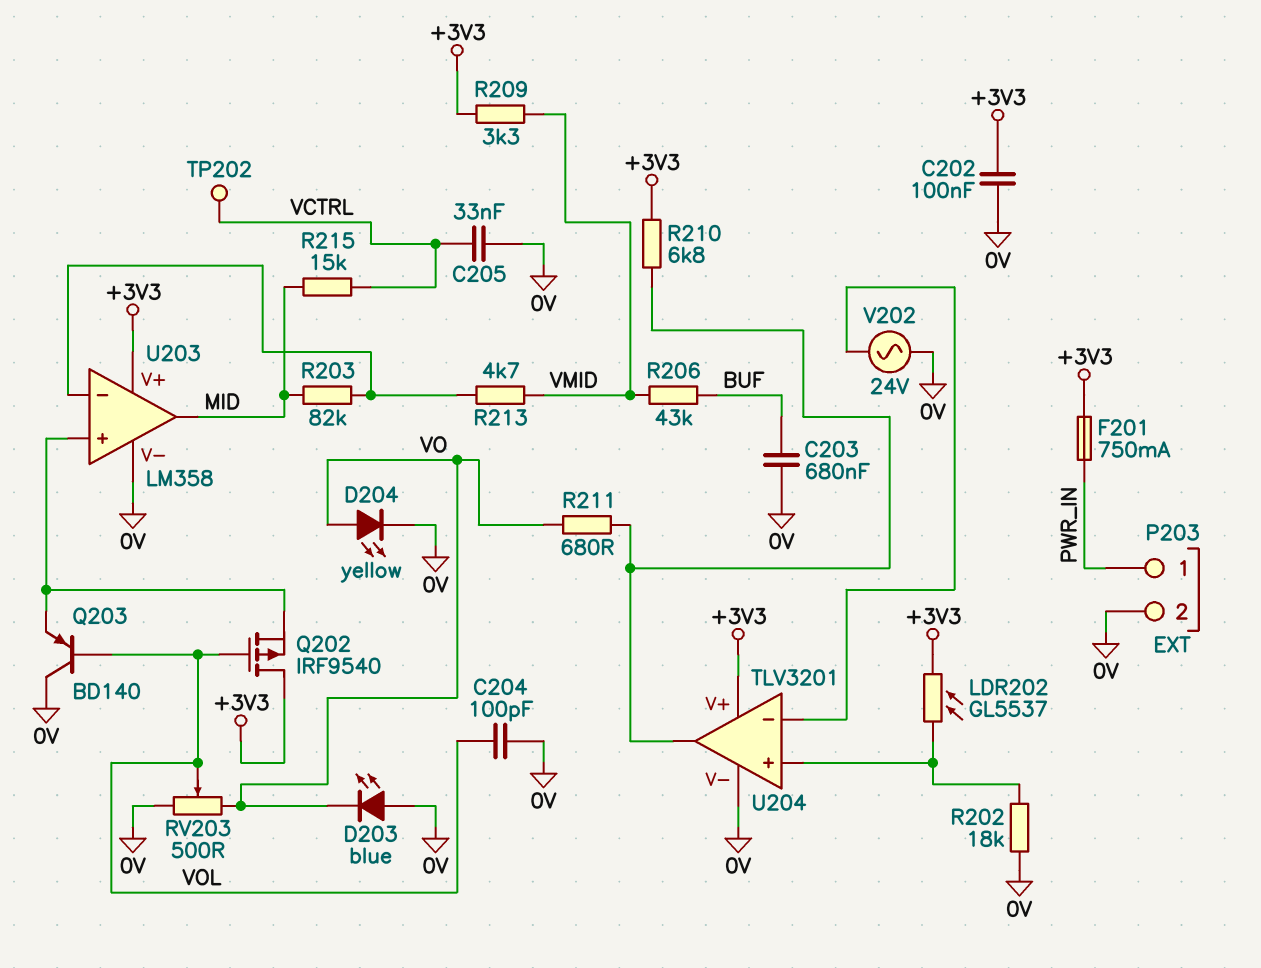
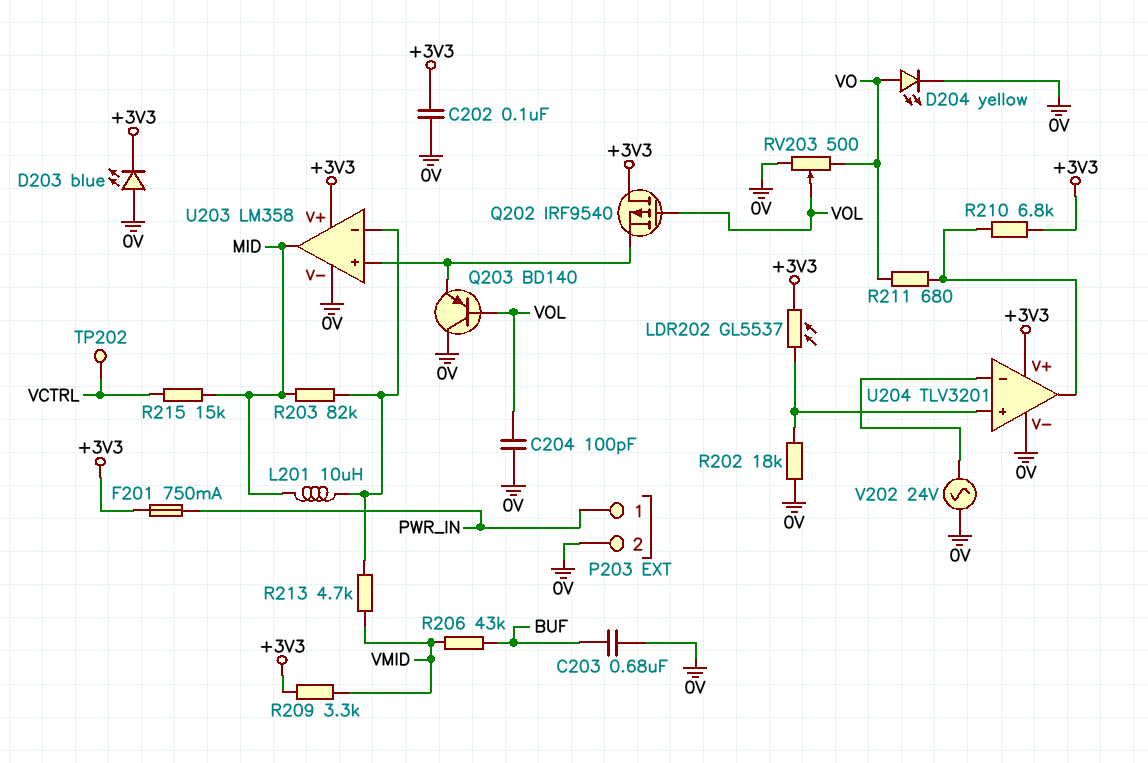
C205: 33nF (0V, VCTRL) -> none
D203: LED blue (A 0V, K VO) -> LED blue (A 0V, K +3V3)
L201: none -> 10uH (MID, U203/in-)

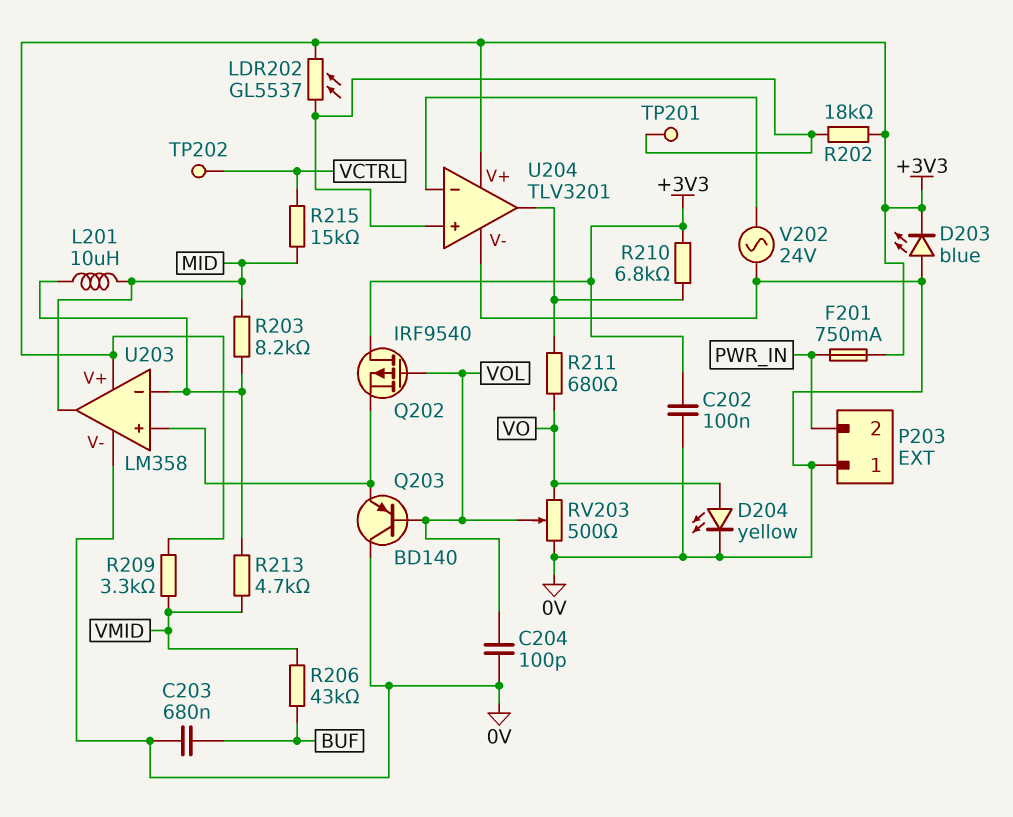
P203 pin 1: PWR_IN -> 0V
P203 pin 2: 0V -> PWR_IN
R202: 18k (0V, U204/in+) -> 18k (+3V3, U204/in+)
R203: 82k (MID, U203/in-) -> 8.2k (MID, U203/in-)
TP201: none -> test point (U204/in+)

